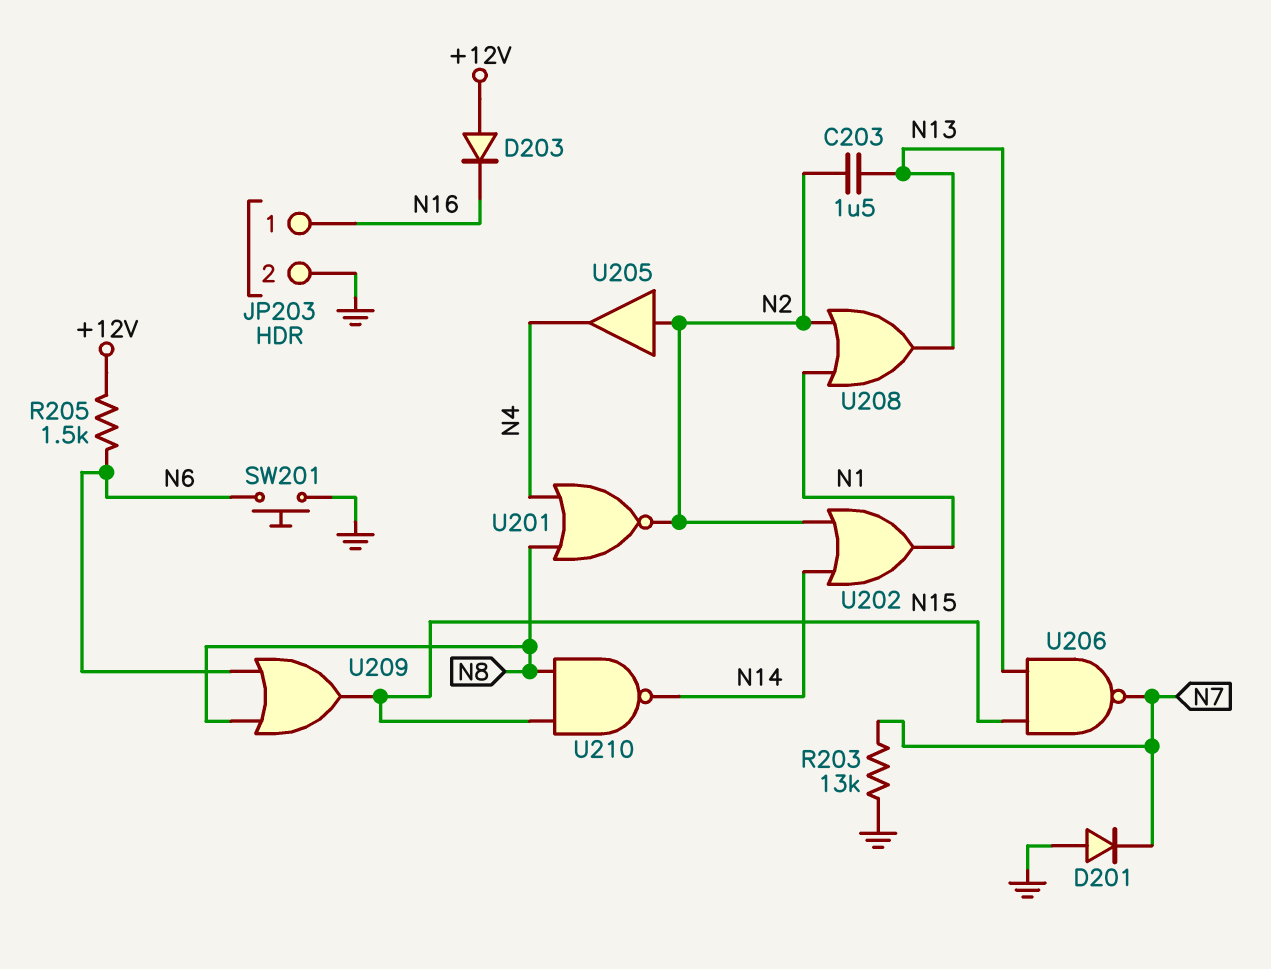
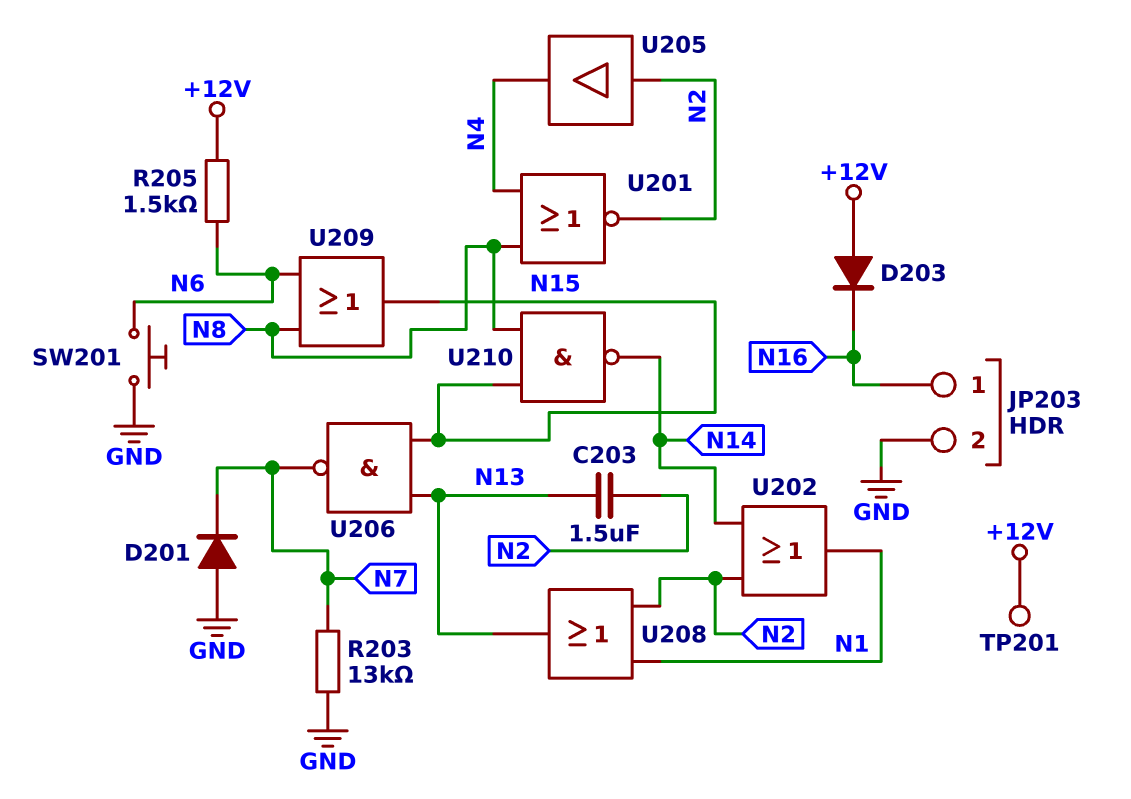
TP201: none -> test point (+12V)

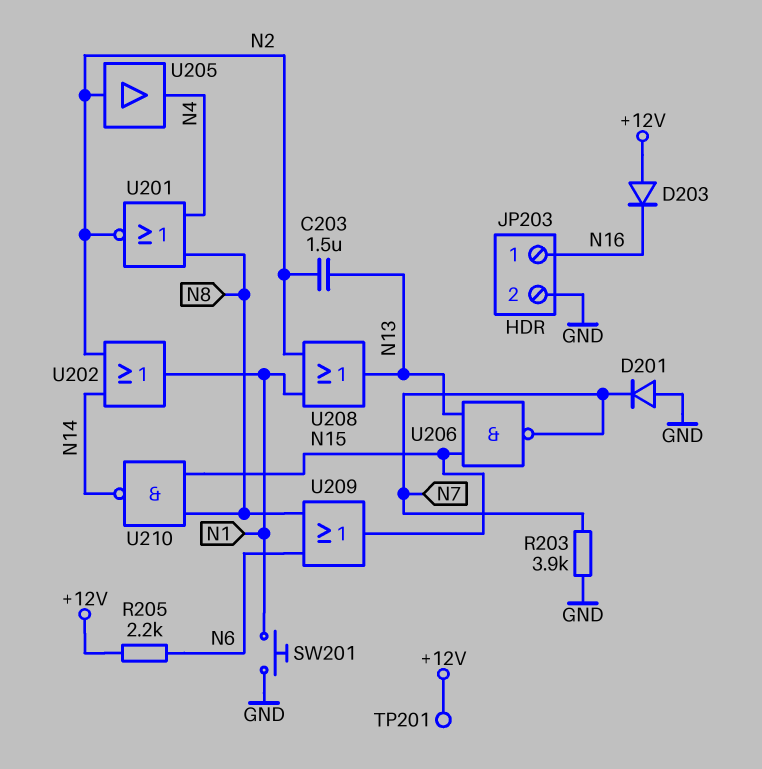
R203: 13k (GND, N7) -> 3.9k (GND, N7)
R205: 1.5k (+12V, N6) -> 2.2k (+12V, N6)
SW201: button (GND, N6) -> button (GND, N1)

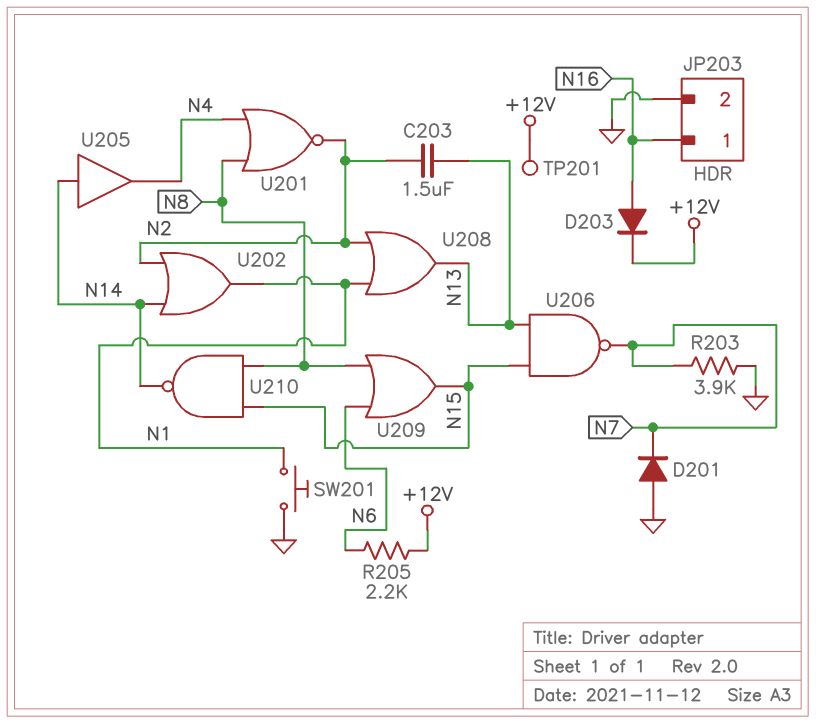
D203: diode (A +12V, K N16) -> diode (A N16, K +12V)
U205: buffer (in N2, out N4) -> buffer (in N14, out N4)

